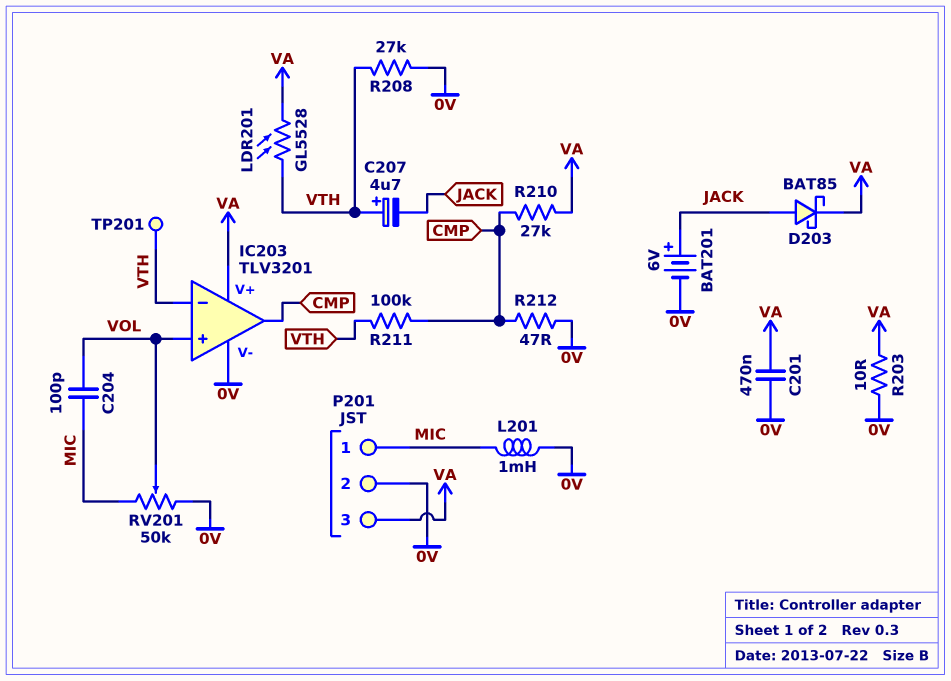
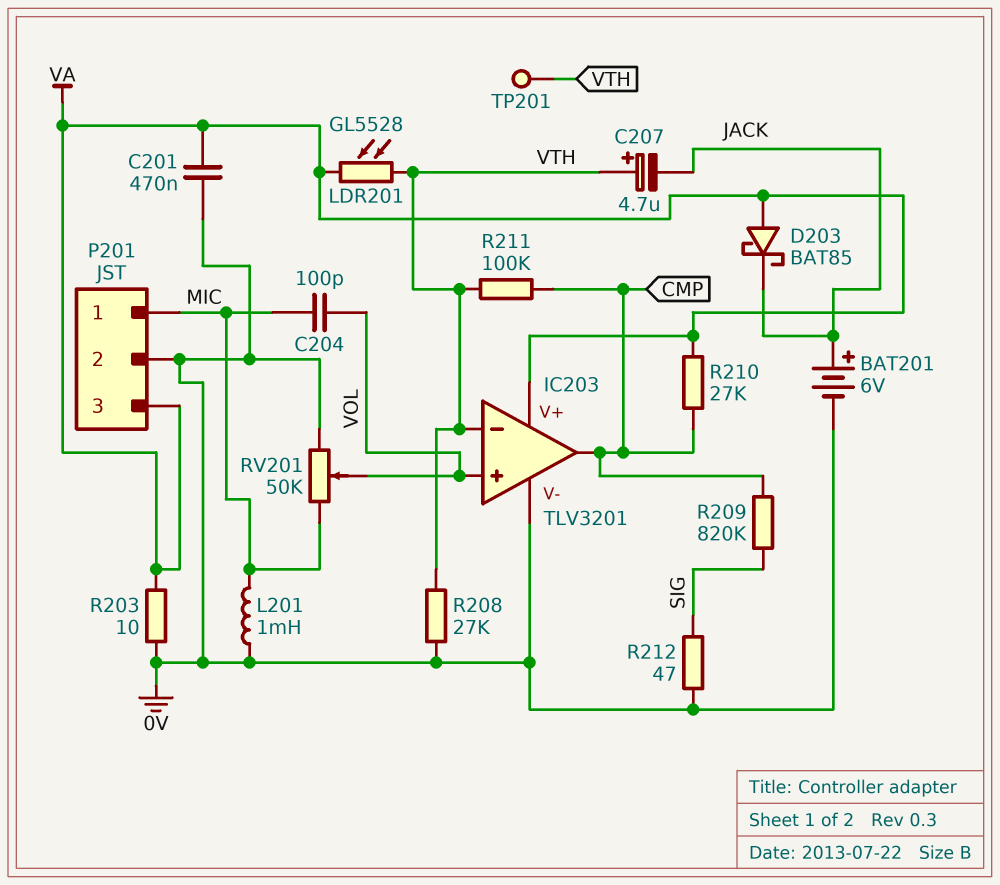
D203: schottky BAT85 (A JACK, K VA) -> schottky BAT85 (A VA, K JACK)
R209: none -> 820k (CMP, SIG)
R212: 47 (0V, CMP) -> 47 (0V, SIG)

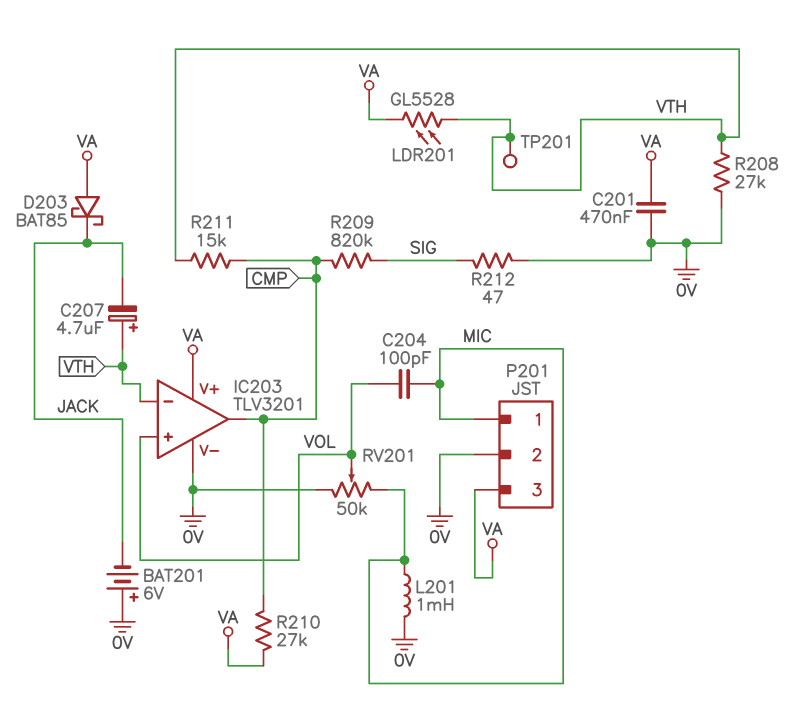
BAT201: 6V (plus JACK, minus 0V) -> 6V (plus 0V, minus JACK)
R203: 10 (0V, VA) -> none
R211: 100k (CMP, VTH) -> 15k (CMP, VTH)

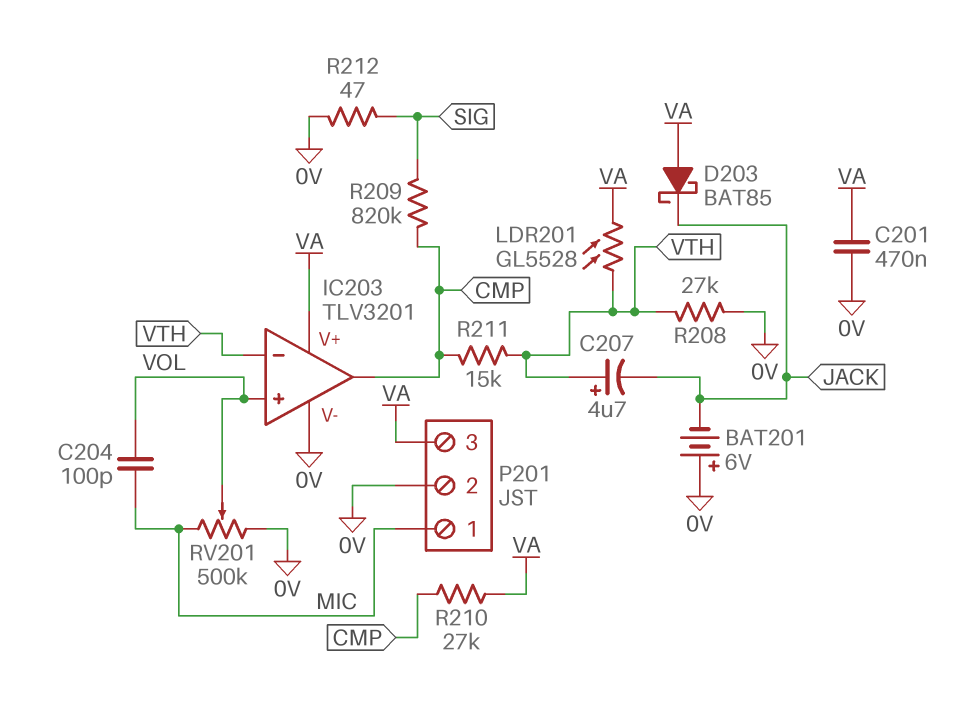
L201: 1mH (0V, MIC) -> none
RV201: 50k (0V, MIC, wiper VOL) -> 500k (0V, MIC, wiper VOL)
TP201: test point (VTH) -> none

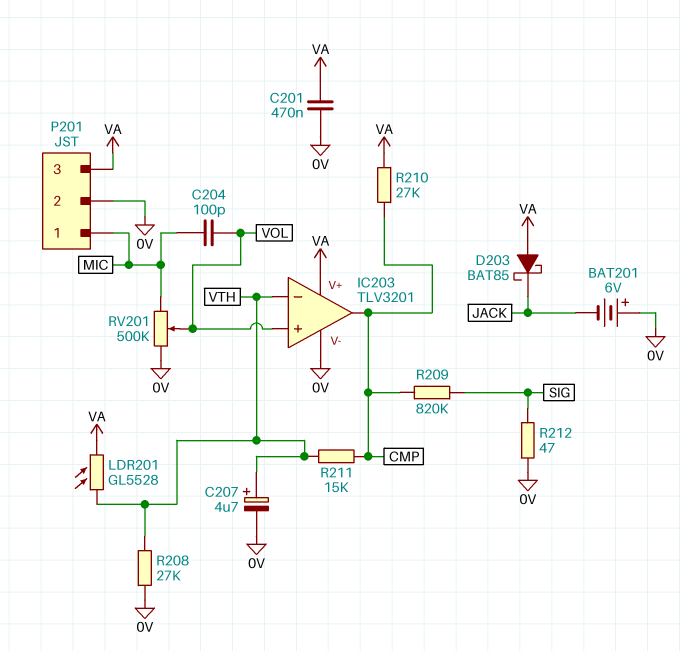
C207: 4.7uF (plus VTH, minus JACK) -> 4.7uF (plus VTH, minus 0V)

